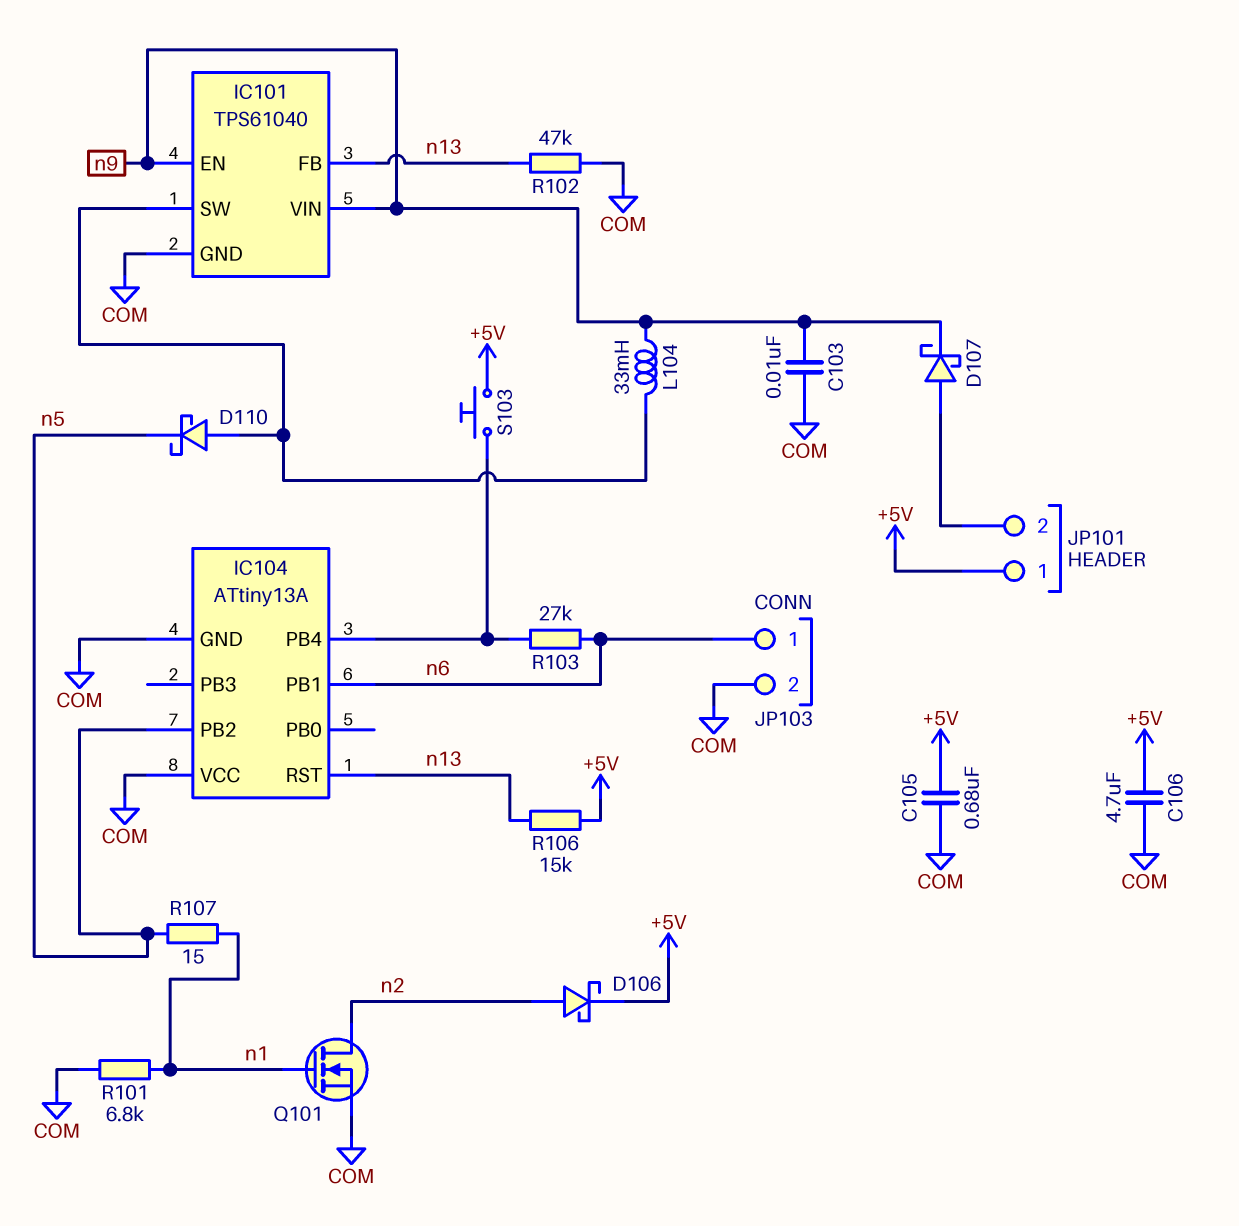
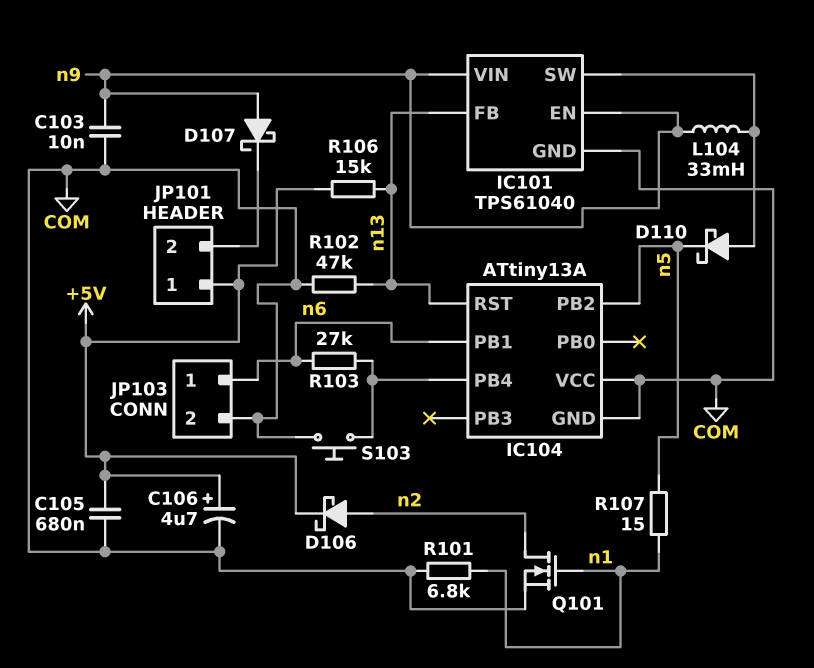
C106: 4.7uF (+5V, COM) -> 4.7uF (plus +5V, minus COM)
D107: schottky (A JP101/2, K n9) -> schottky (A n9, K JP101/2)
S103: button (+5V, IC104/PB4) -> button (COM, IC104/PB4)

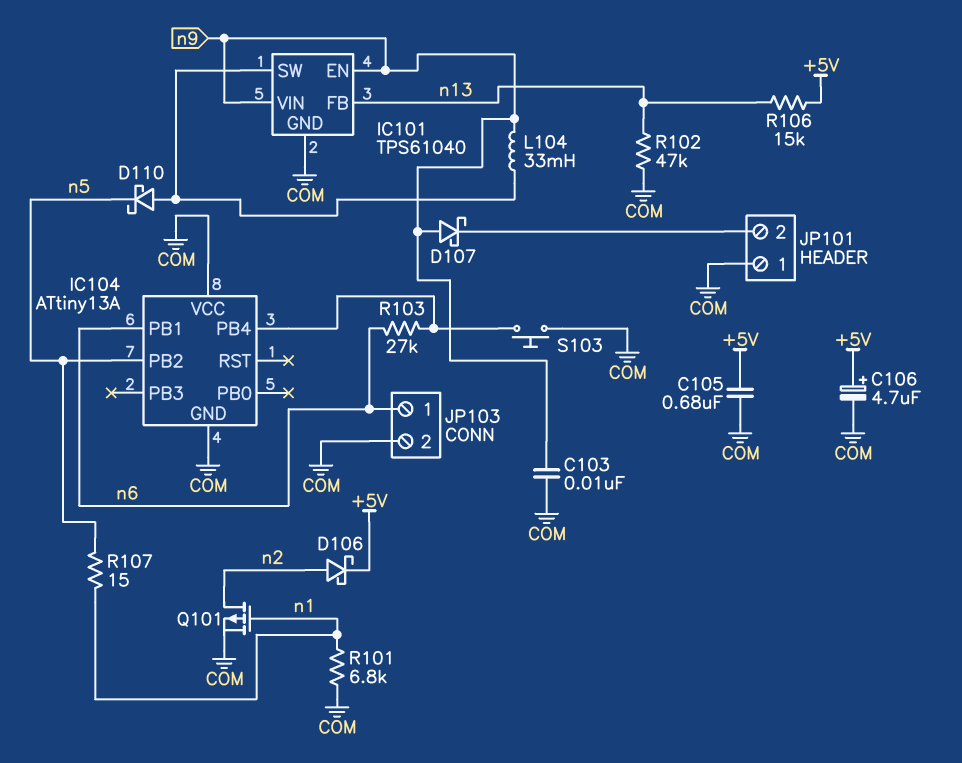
IC104 pin RST: n13 -> none
JP101 pin 1: +5V -> COM
Q101: NMOS (G n1, D n2, S COM) -> PMOS (G n1, D n2, S COM)

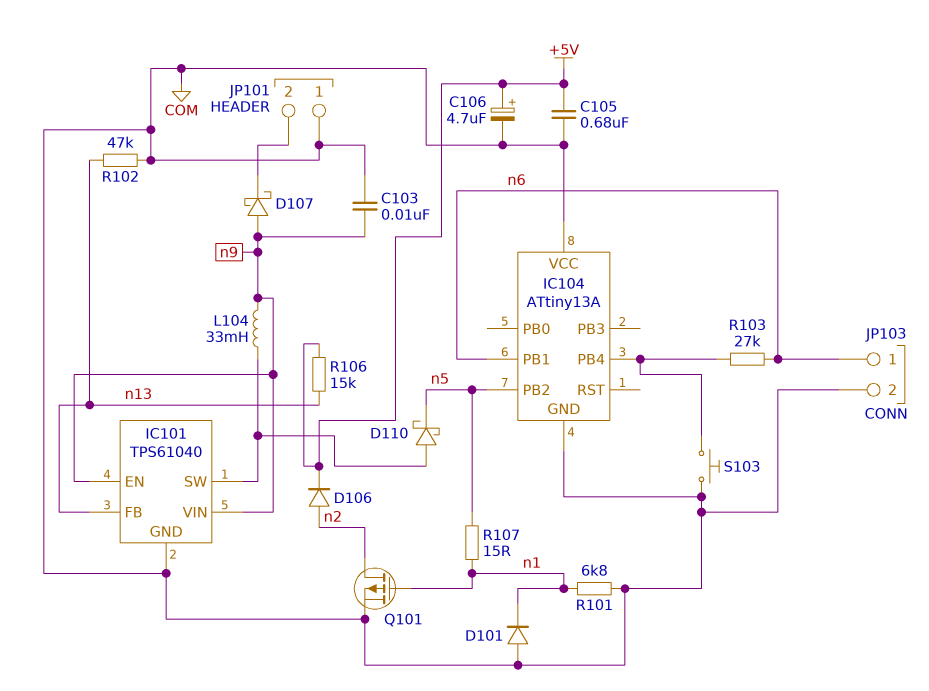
D101: none -> diode (A COM, K n1)
D106: schottky (A n2, K +5V) -> diode (A n2, K +5V)

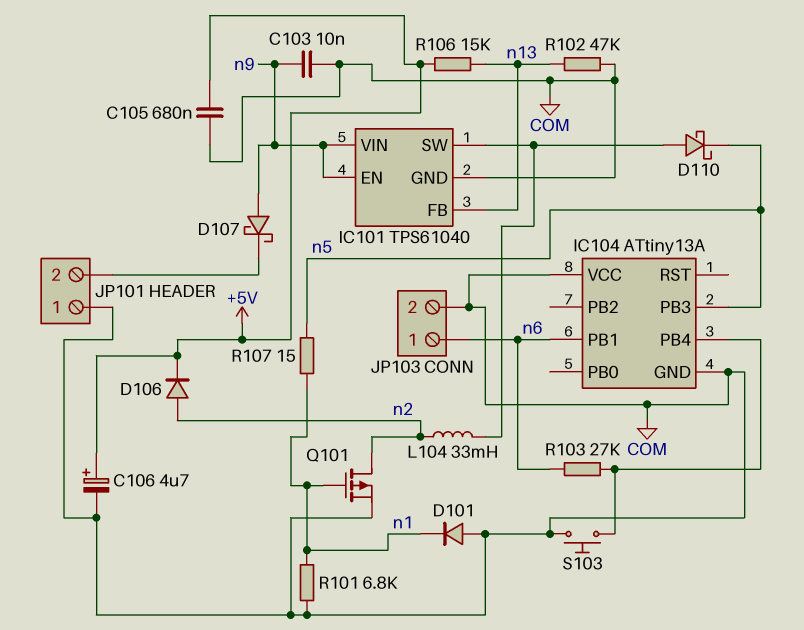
IC104 pin PB2: n5 -> none
IC104 pin PB3: none -> n5
L104: 33mH (IC101/SW, n9) -> 33mH (IC101/SW, n2)

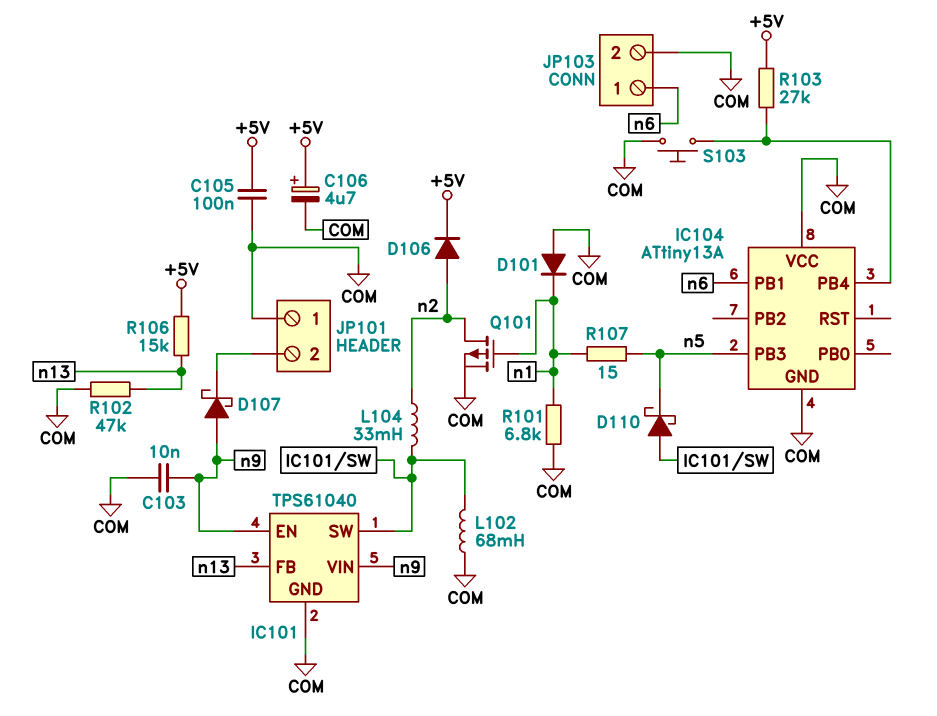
C105: 680nF (+5V, COM) -> 100nF (+5V, COM)
L102: none -> 68mH (COM, IC101/SW)
R103: 27k (IC104/PB4, n6) -> 27k (+5V, IC104/PB4)

